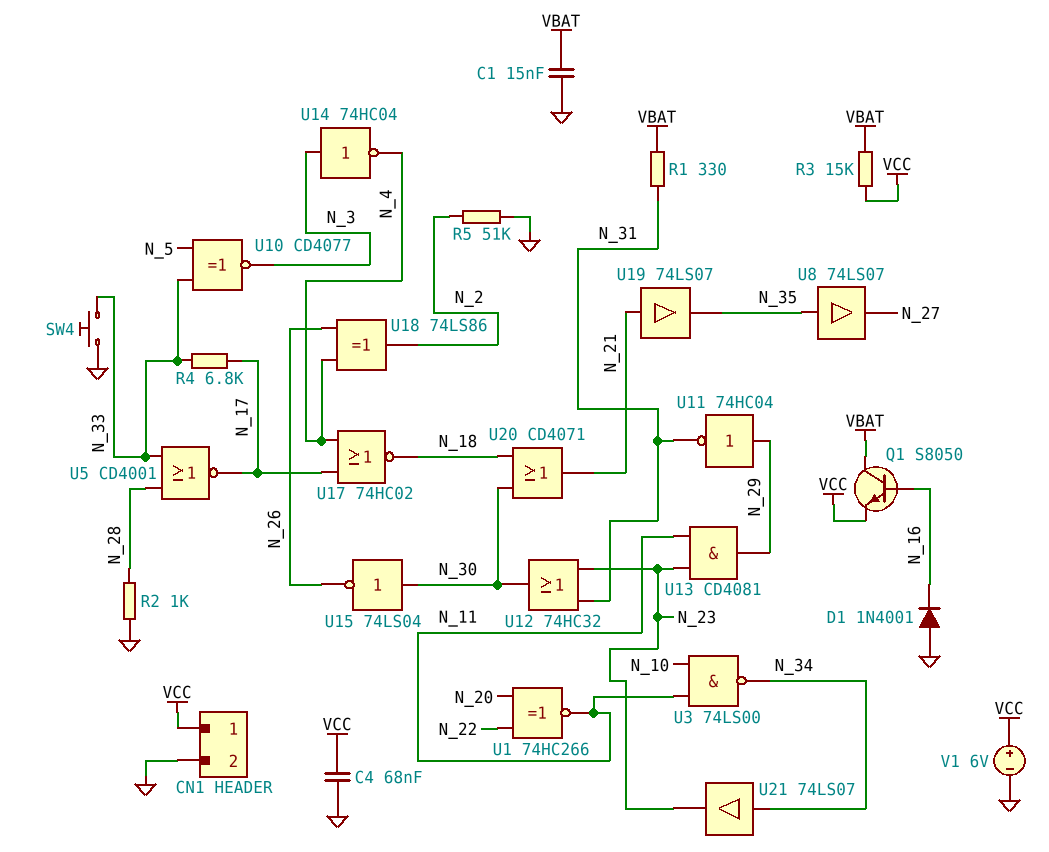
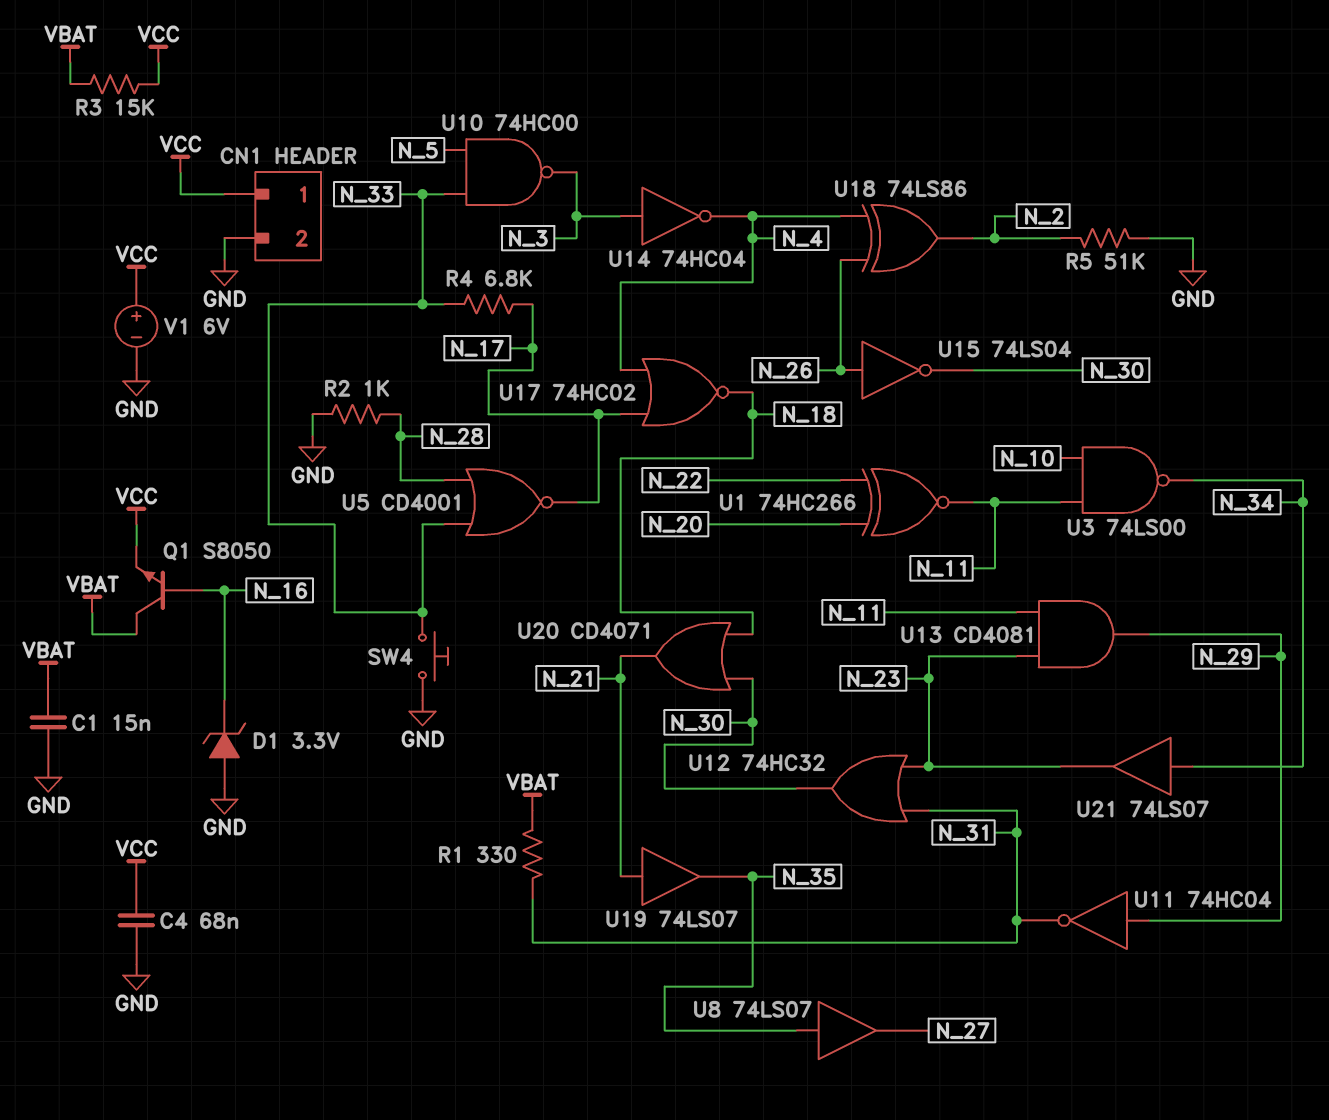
D1: diode 1N4001 (A GND, K N_16) -> zener 3.3V (A GND, K N_16)
U10: XNOR CD4077 (in N_5, in N_33, out N_3) -> NAND 74HC00 (in N_5, in N_33, out N_3)
U15: NOT 74LS04 (in N_30, out N_26) -> NOT 74LS04 (in N_26, out N_30)

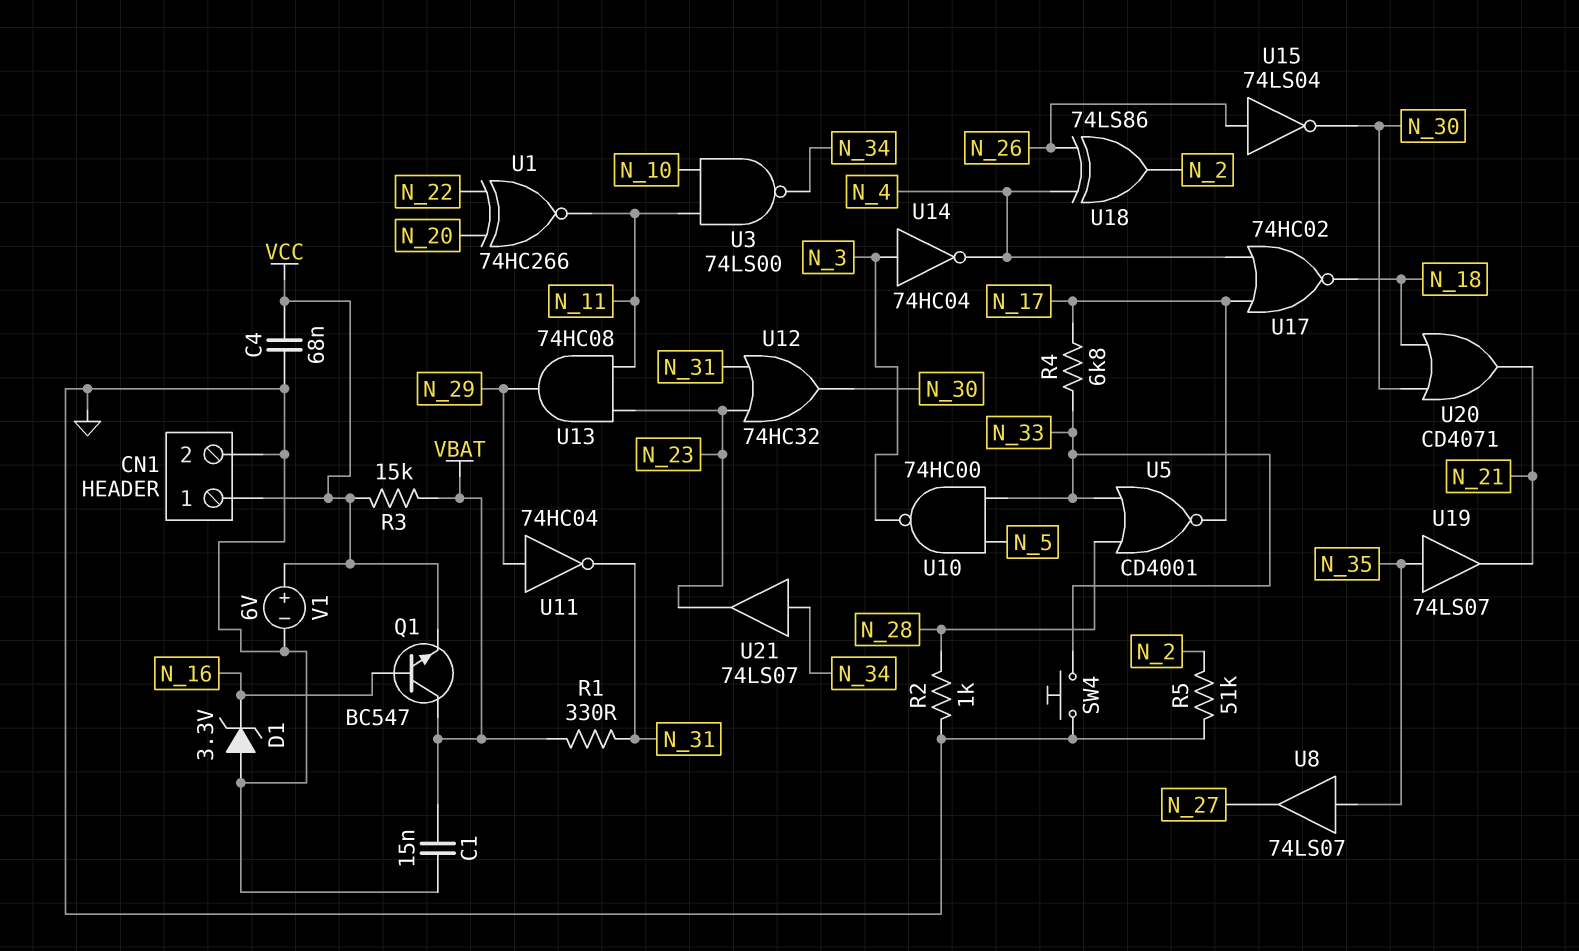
Q1: NPN S8050 (B N_16, C VBAT, E VCC) -> NPN BC547 (B N_16, C VBAT, E VCC)
U13: AND CD4081 (in N_11, in N_23, out N_29) -> AND 74HC08 (in N_11, in N_23, out N_29)
U19: buffer 74LS07 (in N_21, out N_35) -> buffer 74LS07 (in N_35, out N_21)

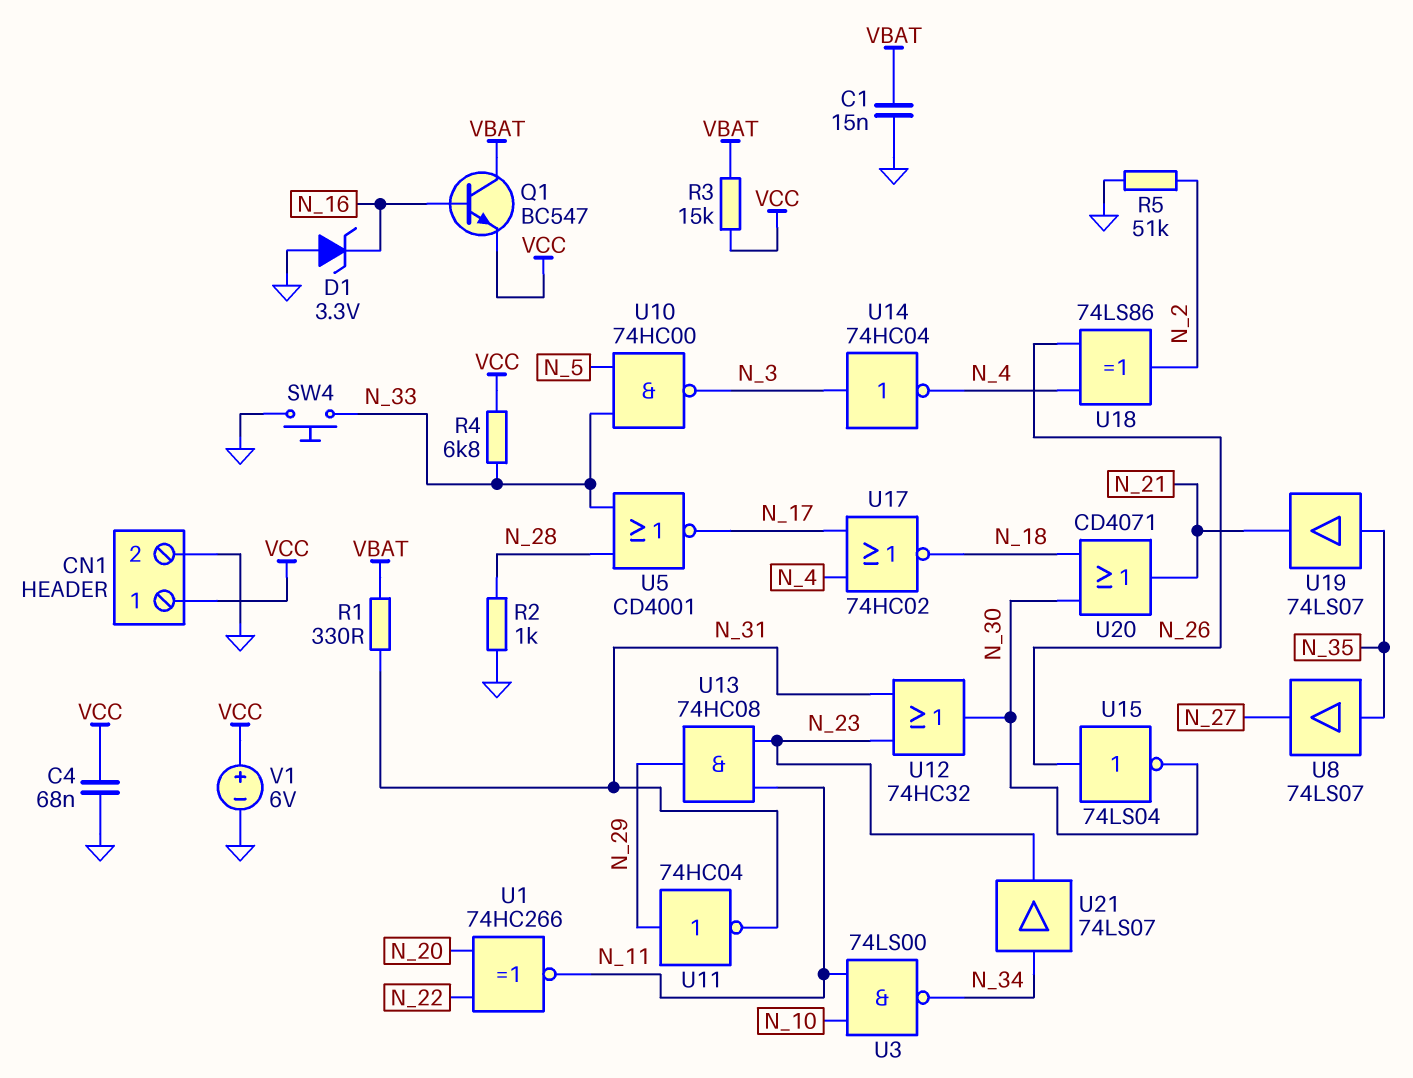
R4: 6.8k (N_17, N_33) -> 6.8k (N_33, VCC)

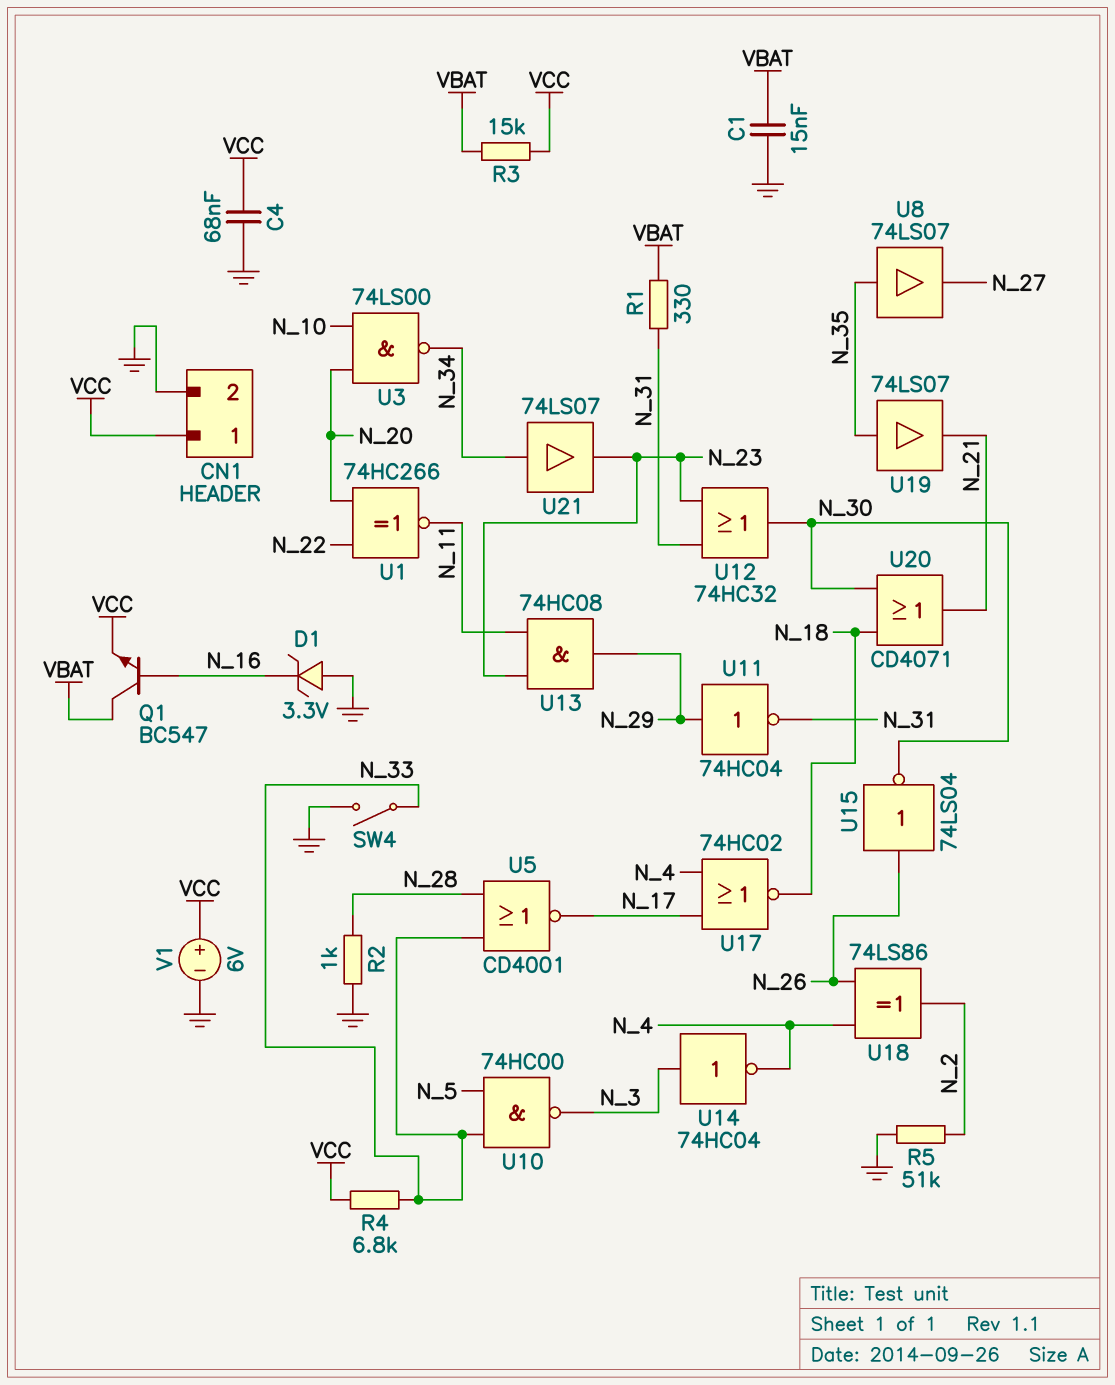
SW4: button (GND, N_33) -> switch (GND, N_33)
U3: NAND 74LS00 (in N_10, in N_11, out N_34) -> NAND 74LS00 (in N_10, in N_20, out N_34)

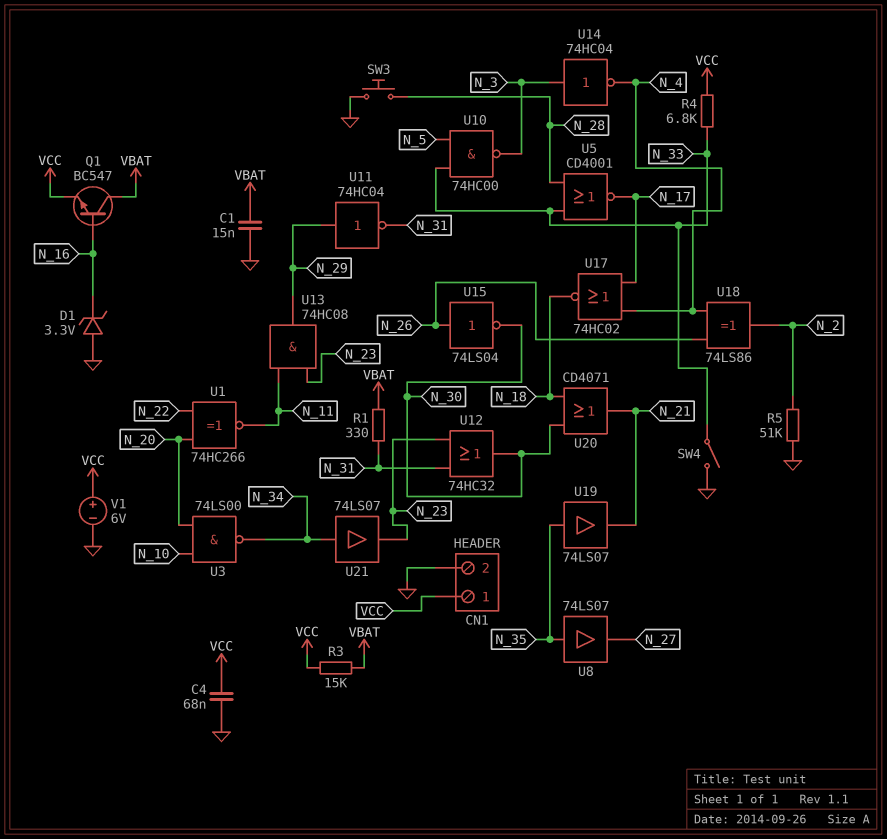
R2: 1k (GND, N_28) -> none
SW3: none -> button (GND, N_28)

